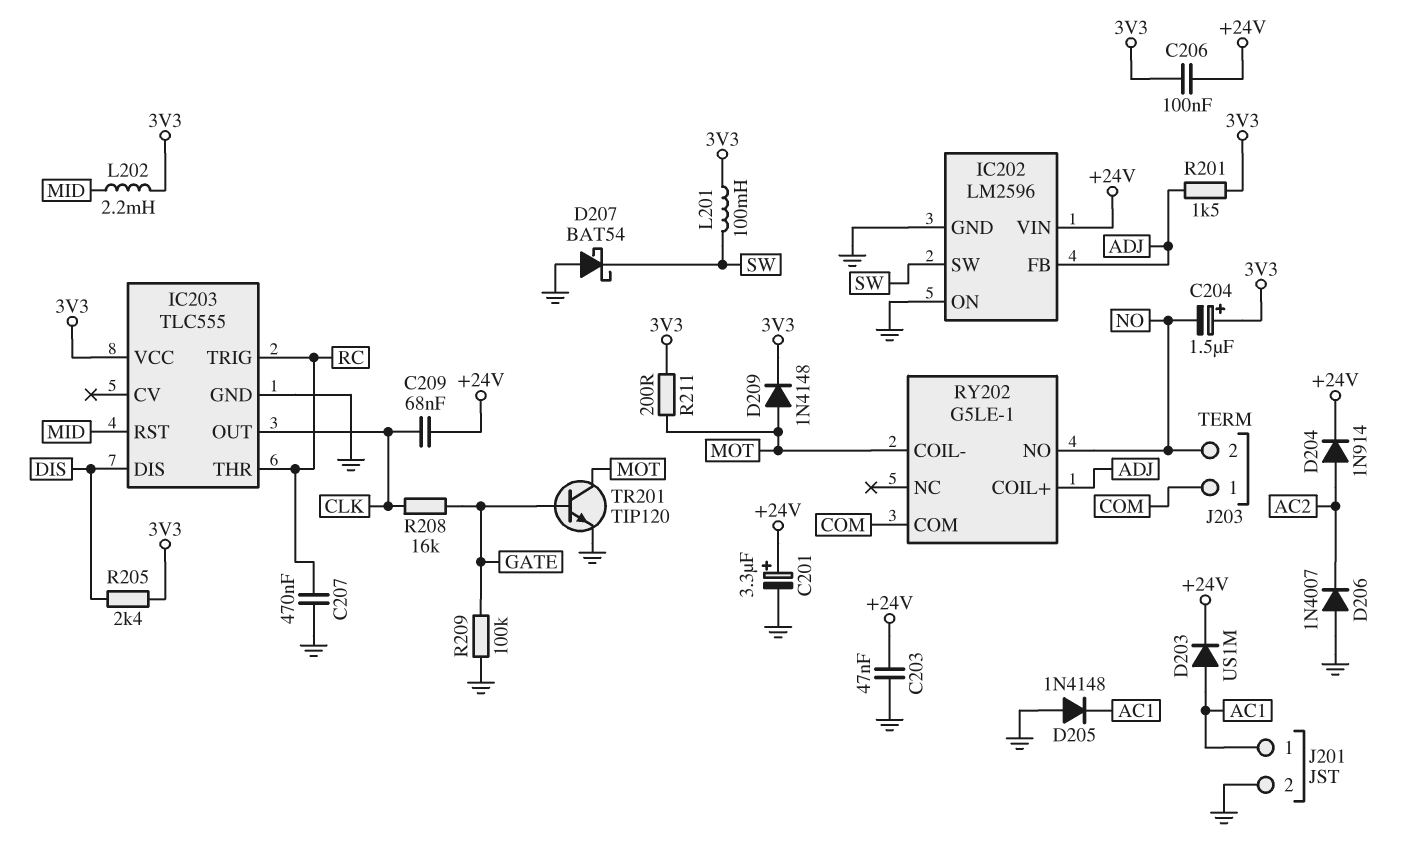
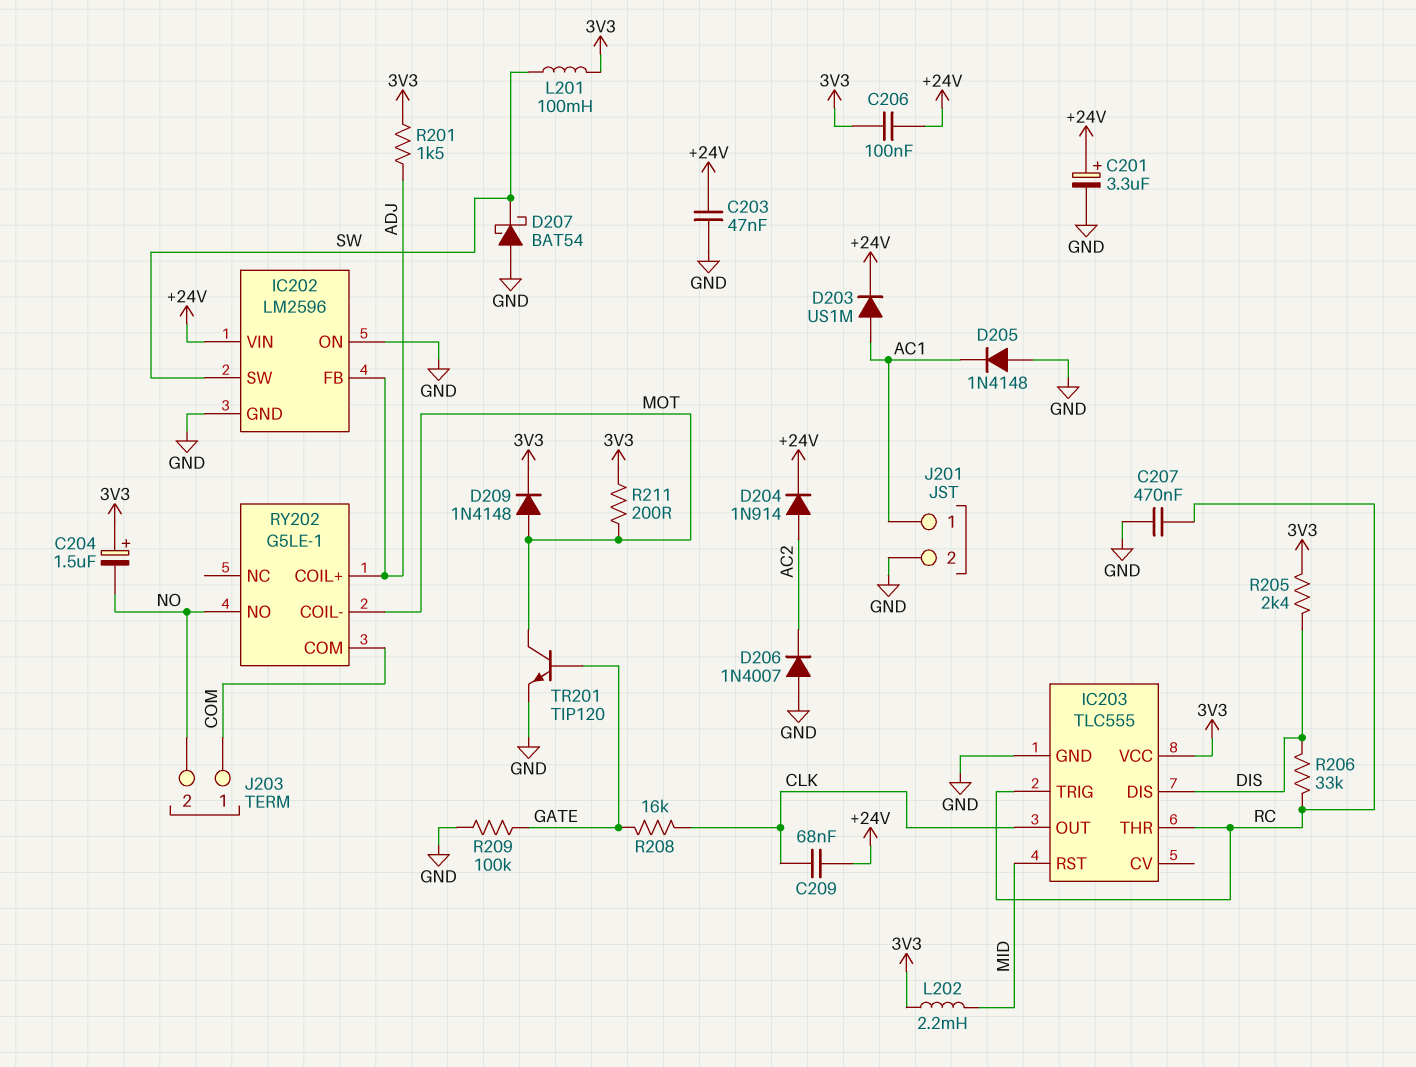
R206: none -> 33k (DIS, RC)

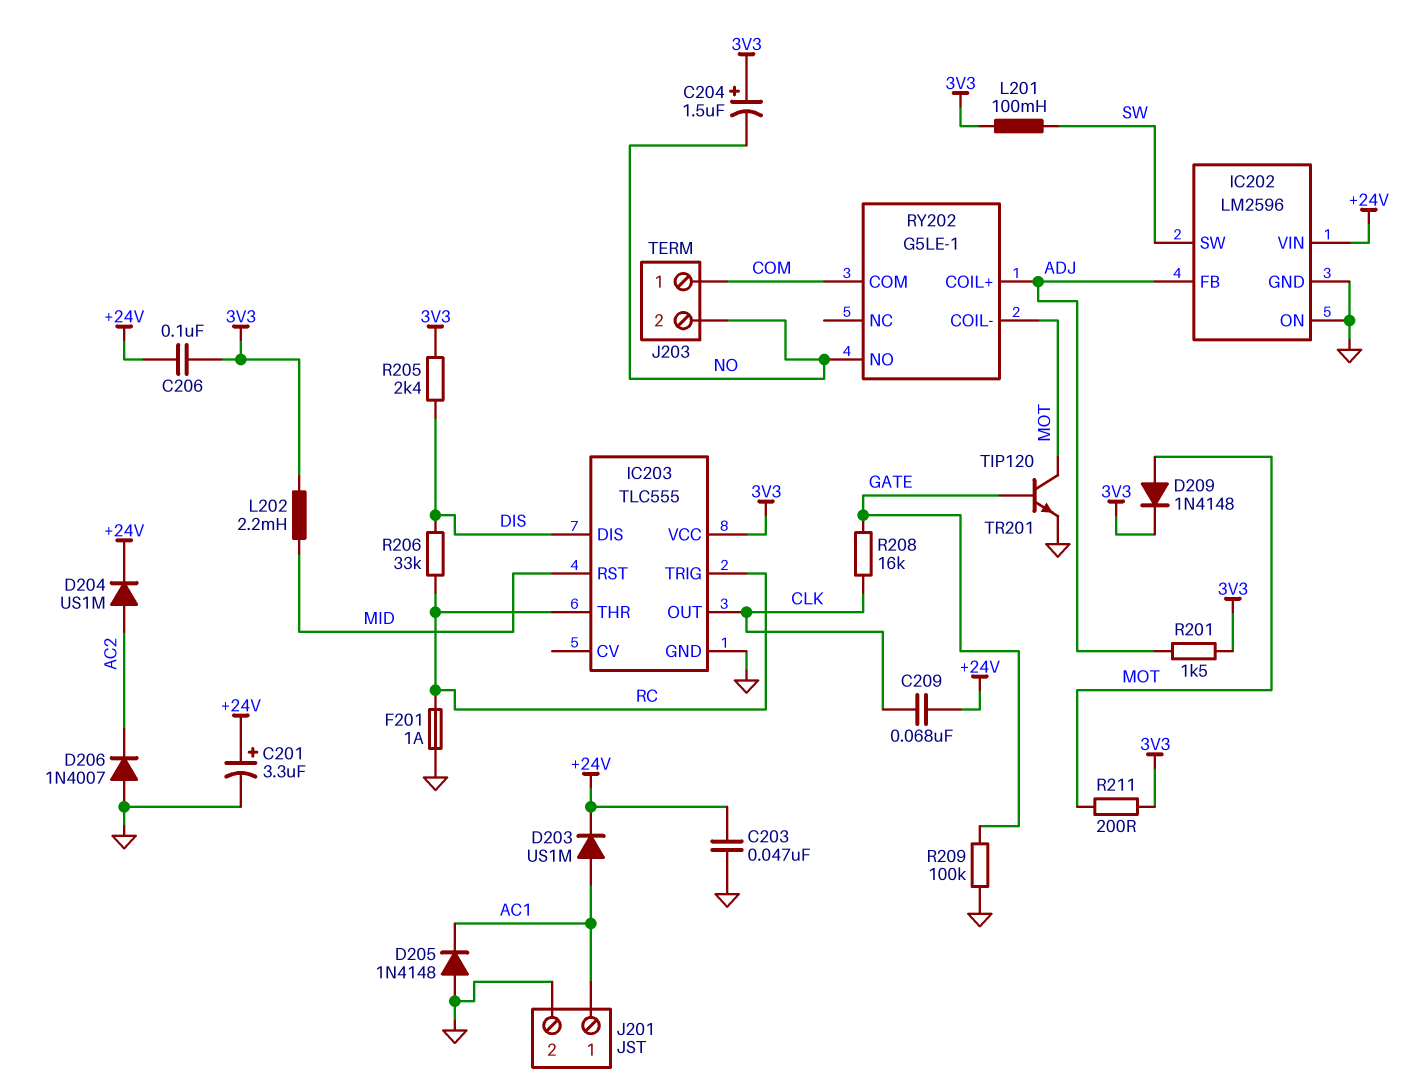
C207: 470nF (GND, RC) -> none
D204: diode 1N914 (A AC2, K +24V) -> diode US1M (A AC2, K +24V)
D207: schottky BAT54 (A GND, K SW) -> none
F201: none -> 1A (GND, RC)

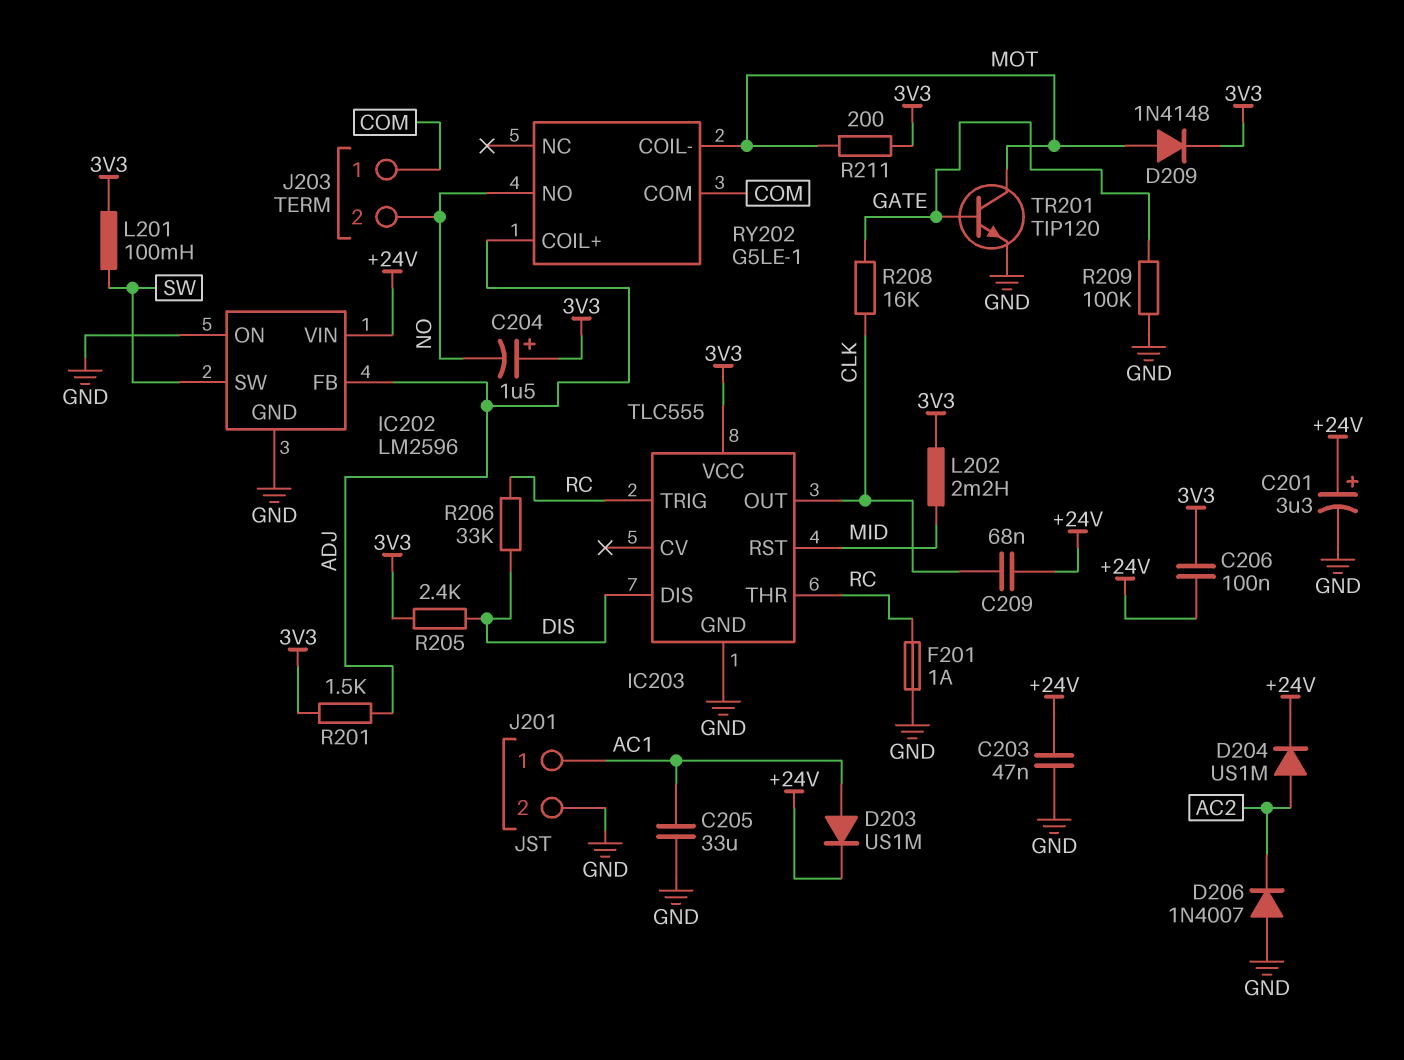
C205: none -> 33uF (AC1, GND)
D205: diode 1N4148 (A GND, K AC1) -> none

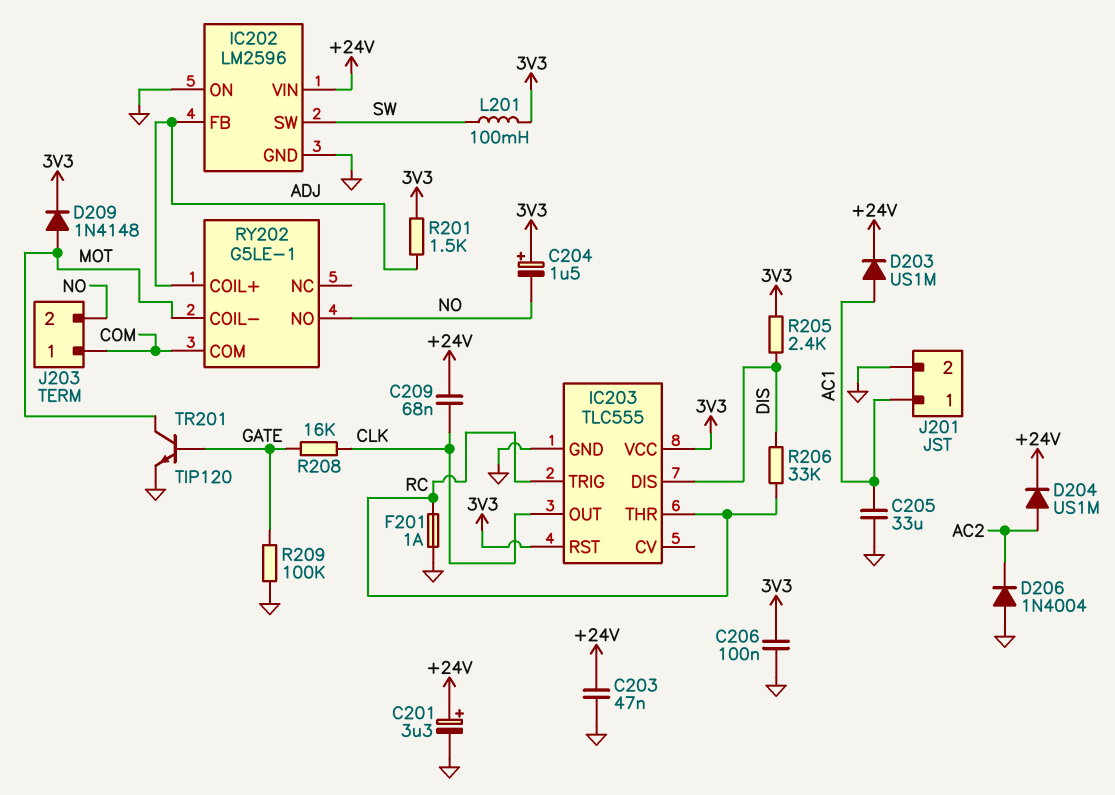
C206: 100nF (+24V, 3V3) -> 100nF (3V3, GND)
D206: diode 1N4007 (A GND, K AC2) -> diode 1N4004 (A GND, K AC2)
IC203 pin RST: MID -> 3V3
L202: 2.2mH (3V3, MID) -> none
R211: 200 (3V3, MOT) -> none

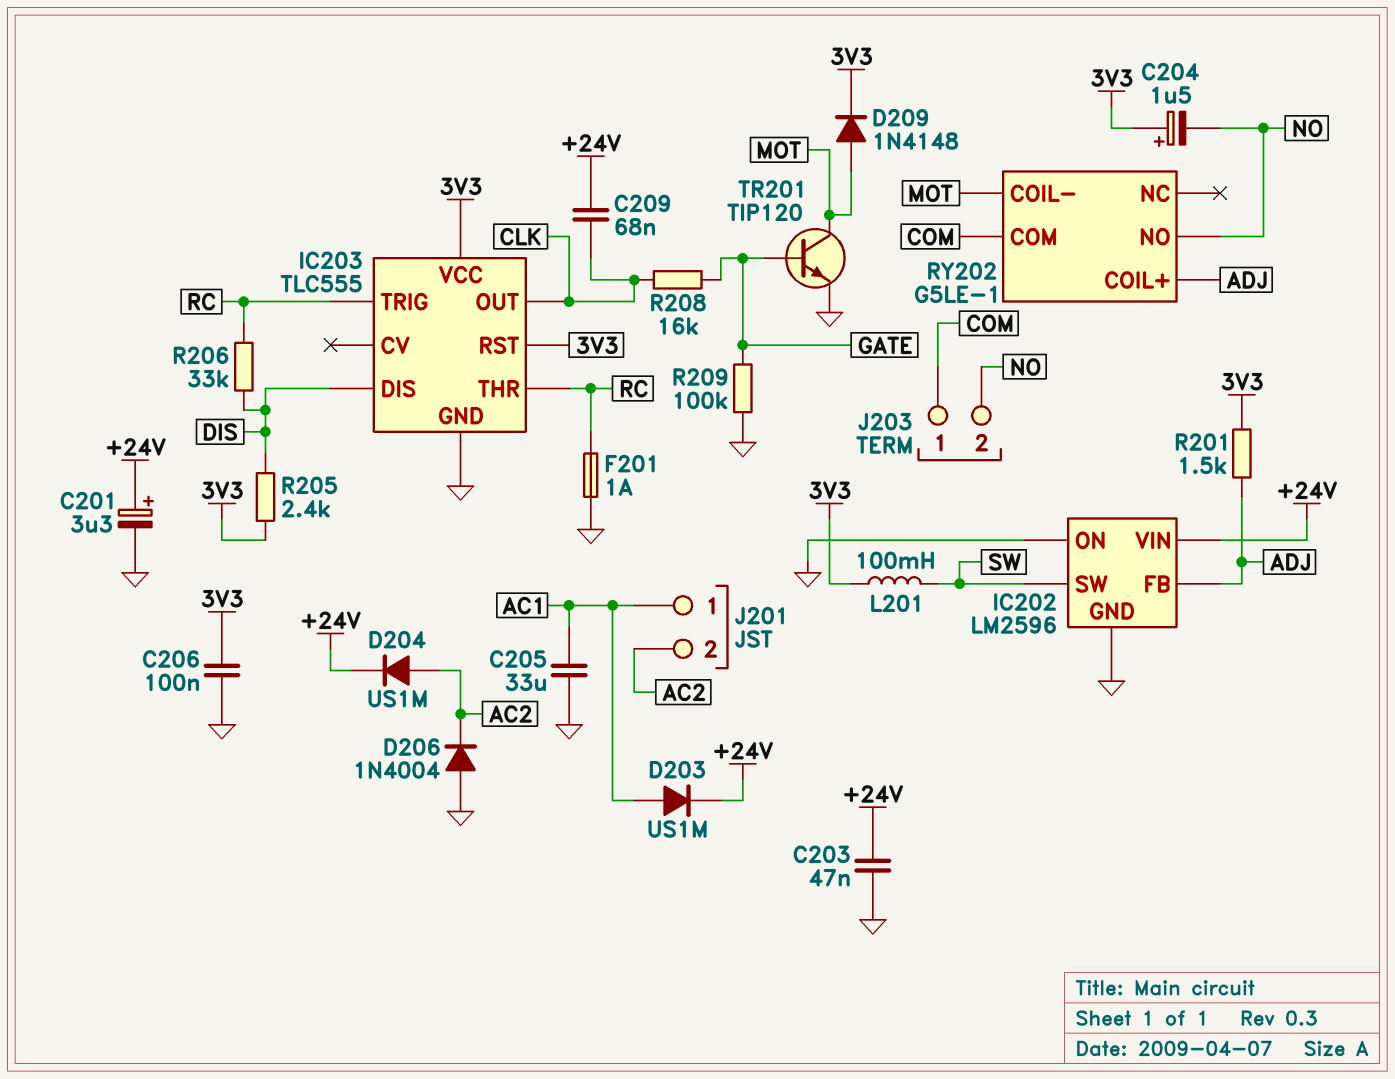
J201 pin 2: GND -> AC2

